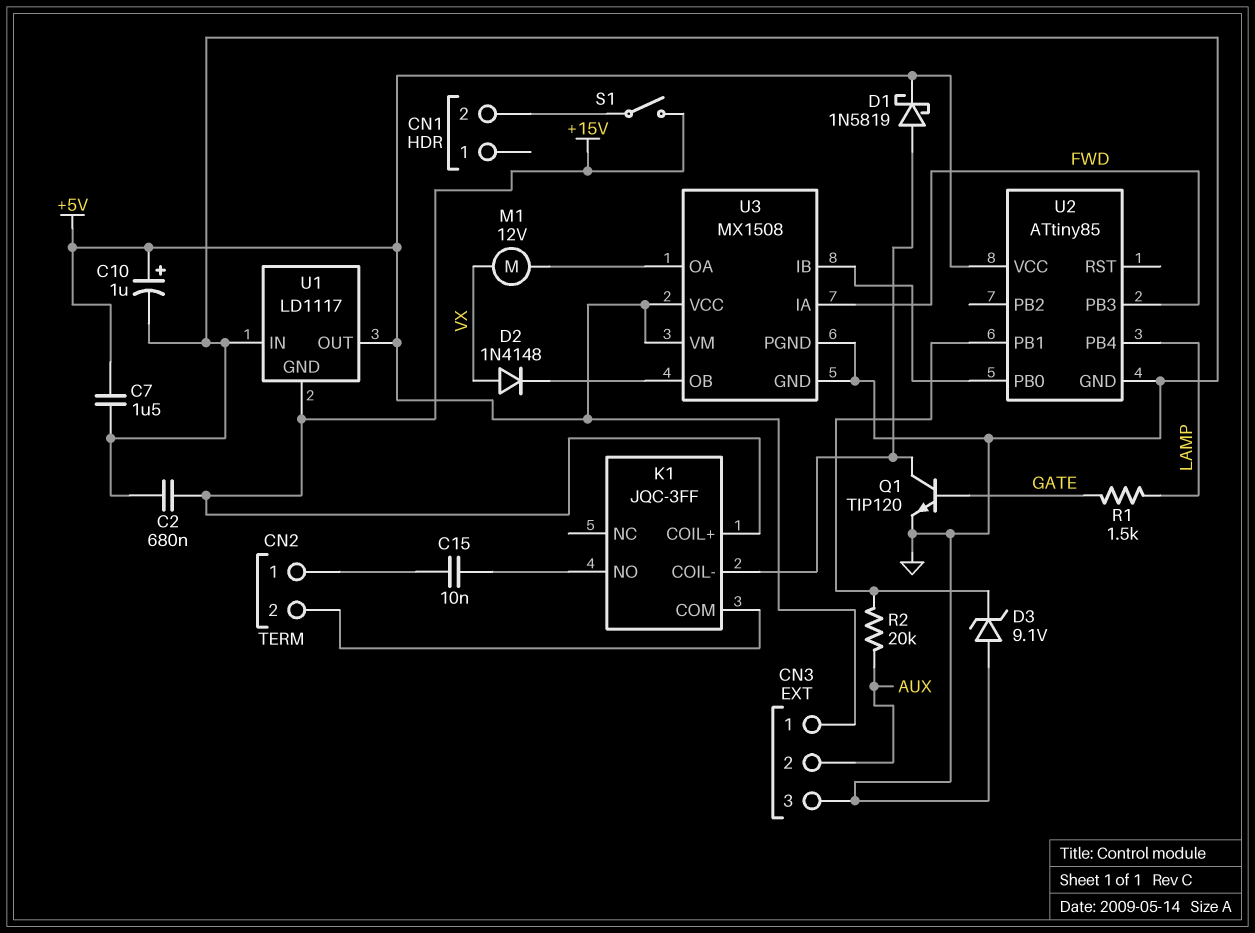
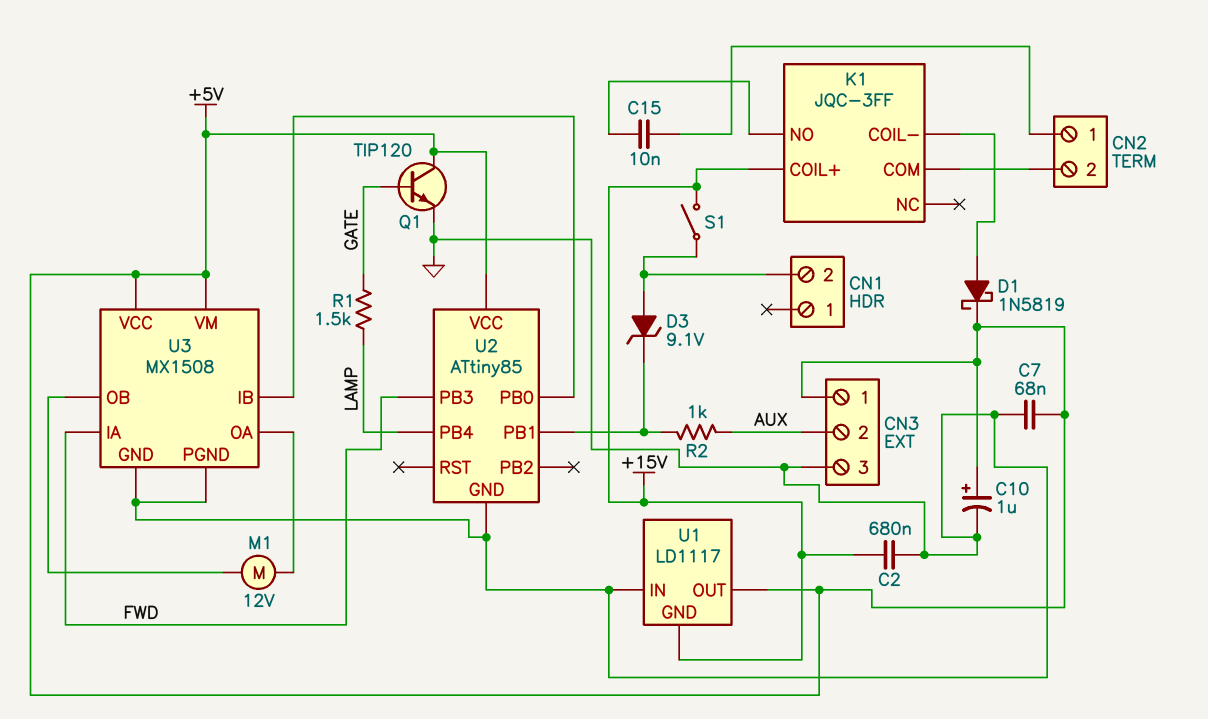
C7: 1.5uF (+5V, GND) -> 68nF (+5V, GND)
D2: diode 1N4148 (A VX, K U3/OB) -> none
D3: zener 9.1V (A GND, K U2/PB1) -> zener 9.1V (A CN1/2, K U2/PB1)
M1: motor 12V (U3/OA, VX) -> motor 12V (U3/OA, U3/OB)
Q1: NPN TIP120 (B GATE, C K1/COIL-, E GND) -> NPN TIP120 (B GATE, C +5V, E GND)
R2: 20k (AUX, U2/PB1) -> 1k (AUX, U2/PB1)

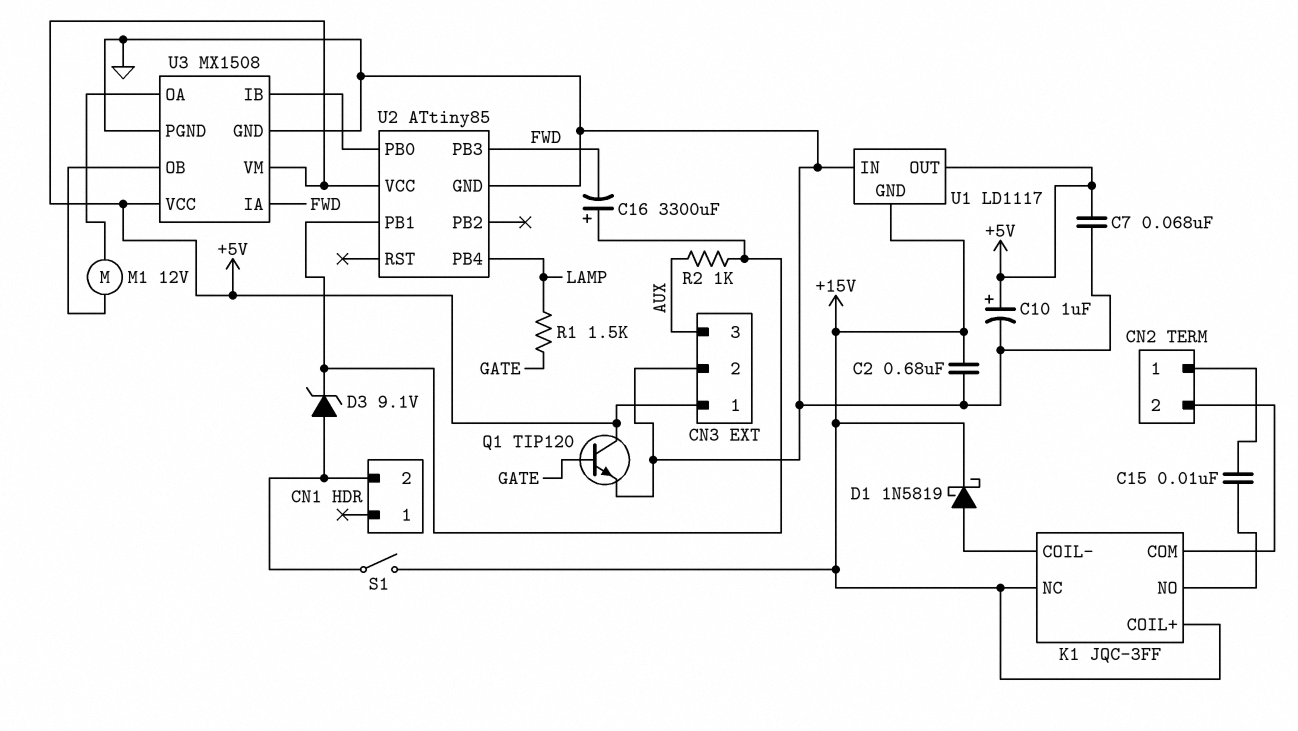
C16: none -> 3300uF (plus U2/PB1, minus FWD)
CN3 pin 2: AUX -> GND
CN3 pin 3: GND -> AUX
D1: schottky 1N5819 (A K1/COIL-, K +5V) -> schottky 1N5819 (A K1/COIL-, K +15V)
K1 pin NC: none -> +15V

